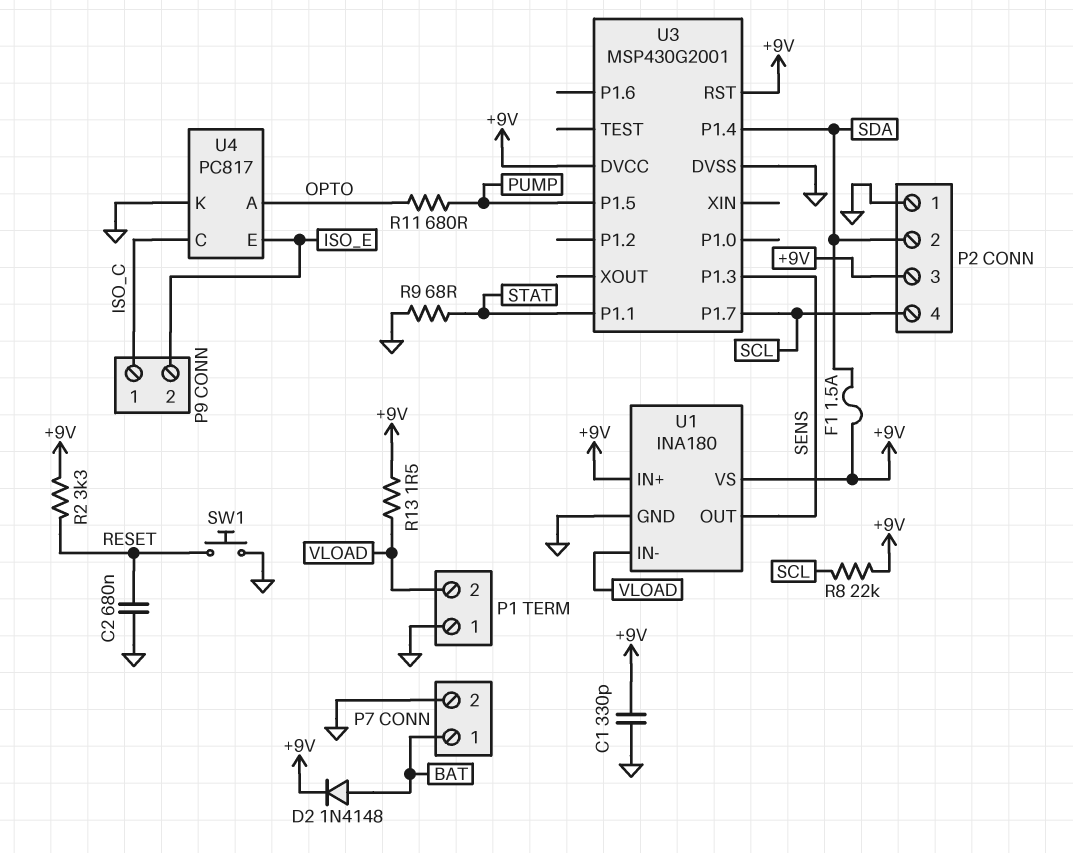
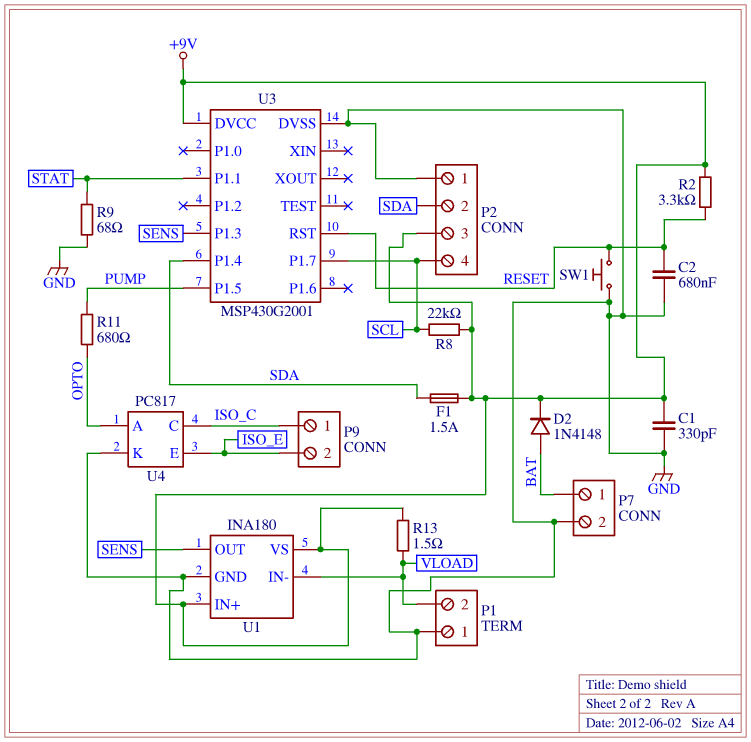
U3 pin RST: +9V -> RESET

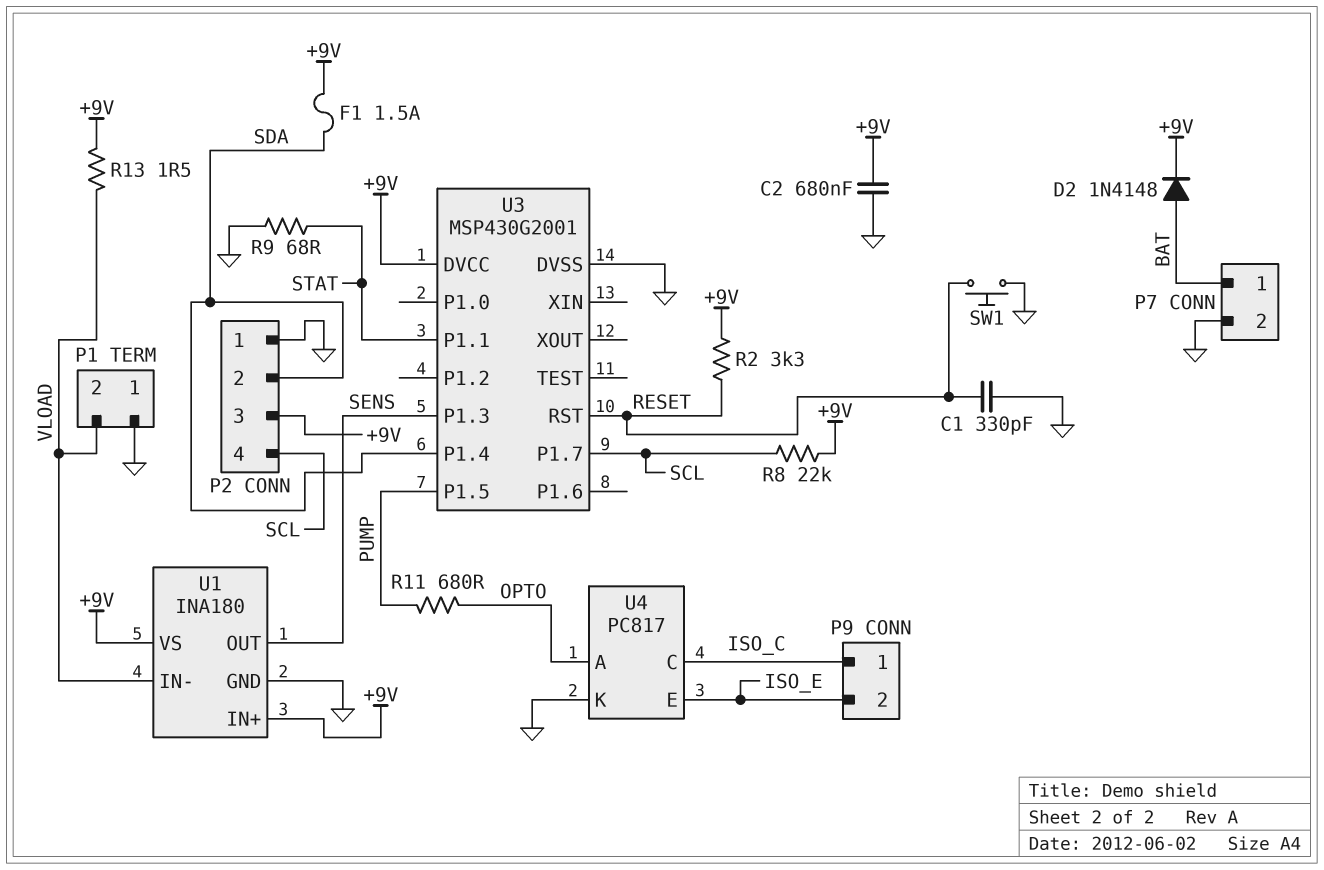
C1: 330pF (+9V, GND) -> 330pF (GND, RESET)
C2: 680nF (GND, RESET) -> 680nF (+9V, GND)

